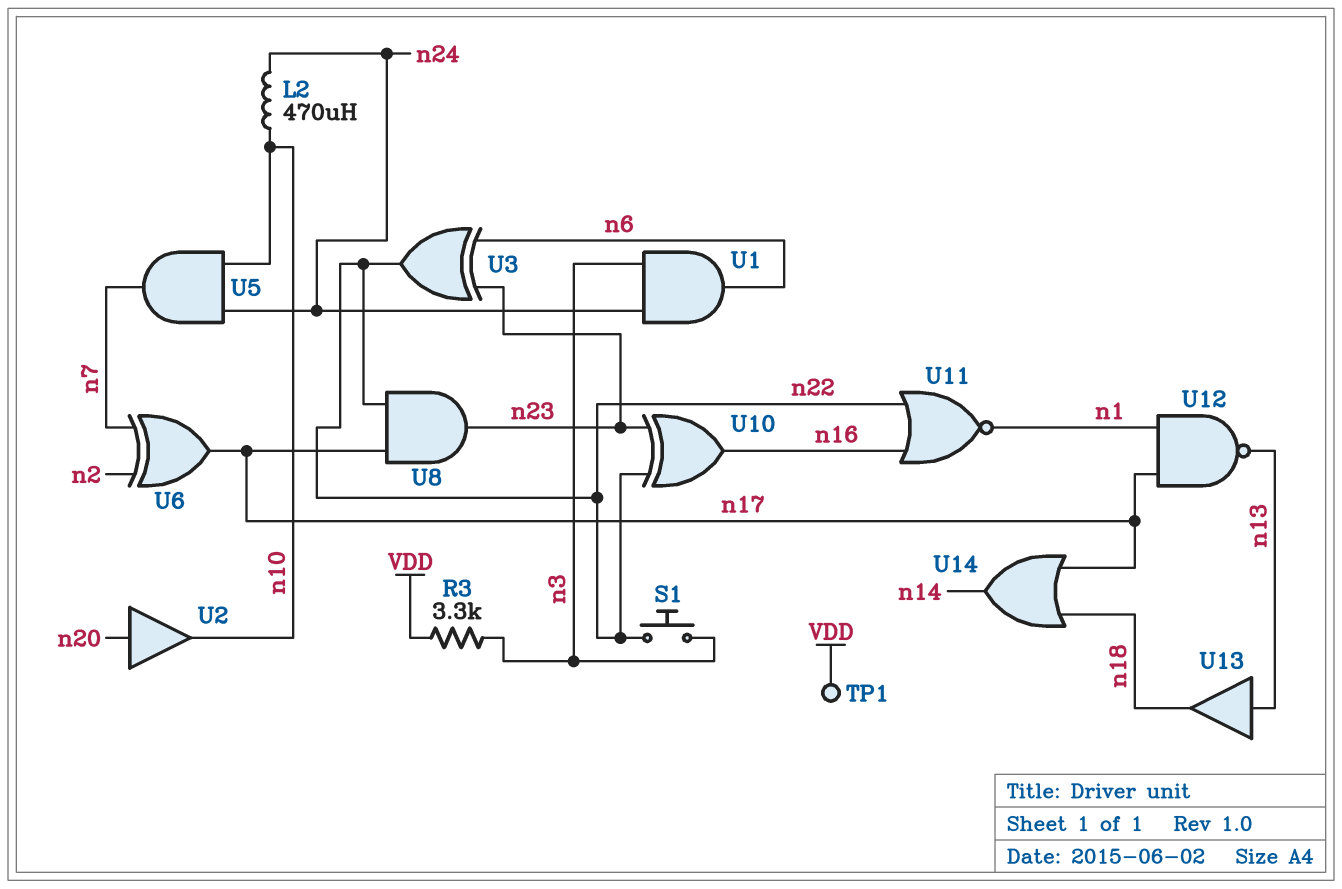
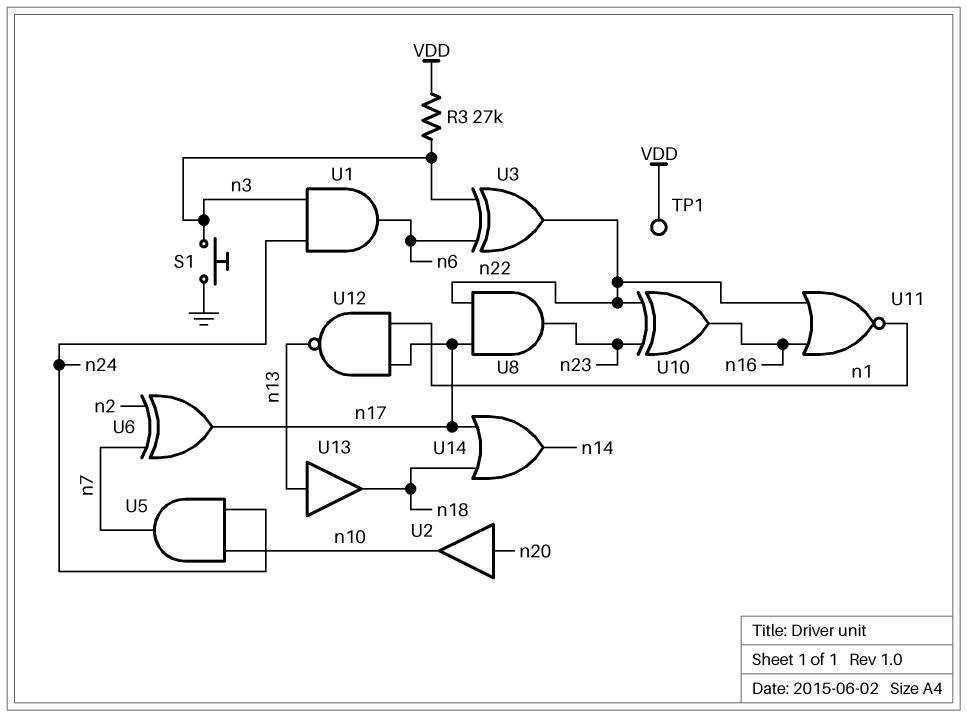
L2: 470uH (n10, n24) -> none
R3: 3.3k (VDD, n3) -> 27k (VDD, n3)
S1: button (n3, n22) -> button (GND, n3)
U3: XOR (in n6, in n23, out n22) -> XOR (in n3, in n6, out n22)

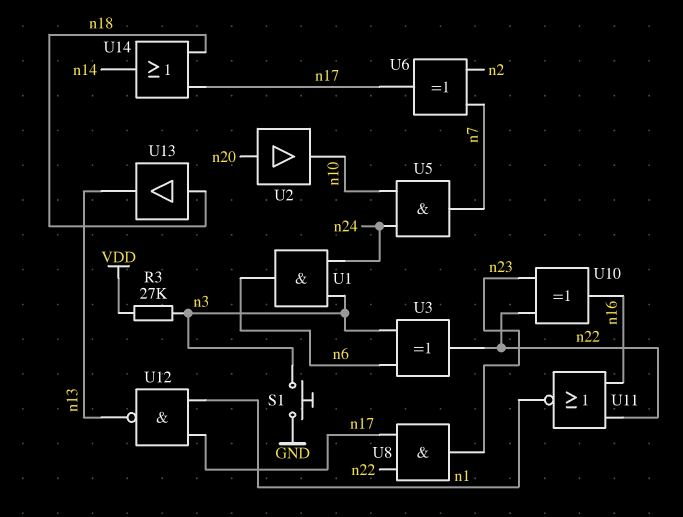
TP1: test point (VDD) -> none
U13: buffer (in n13, out n18) -> buffer (in n18, out n13)

